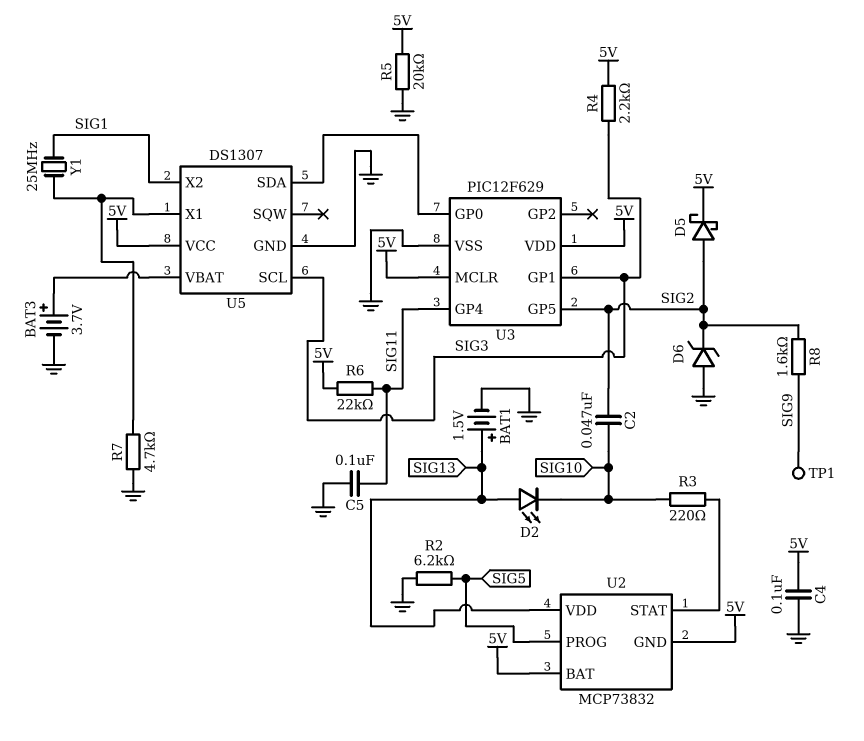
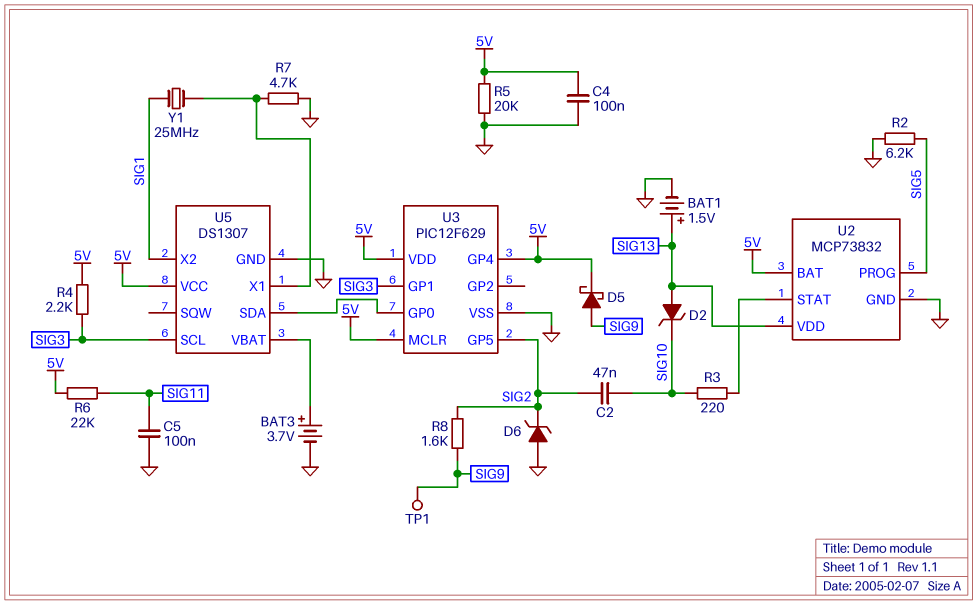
D2: LED (A SIG13, K SIG10) -> zener (A SIG13, K SIG10)
D5: schottky (A SIG2, K 5V) -> schottky (A SIG9, K 5V)
U2 pin GND: 5V -> GND
U3 pin GP4: SIG11 -> 5V

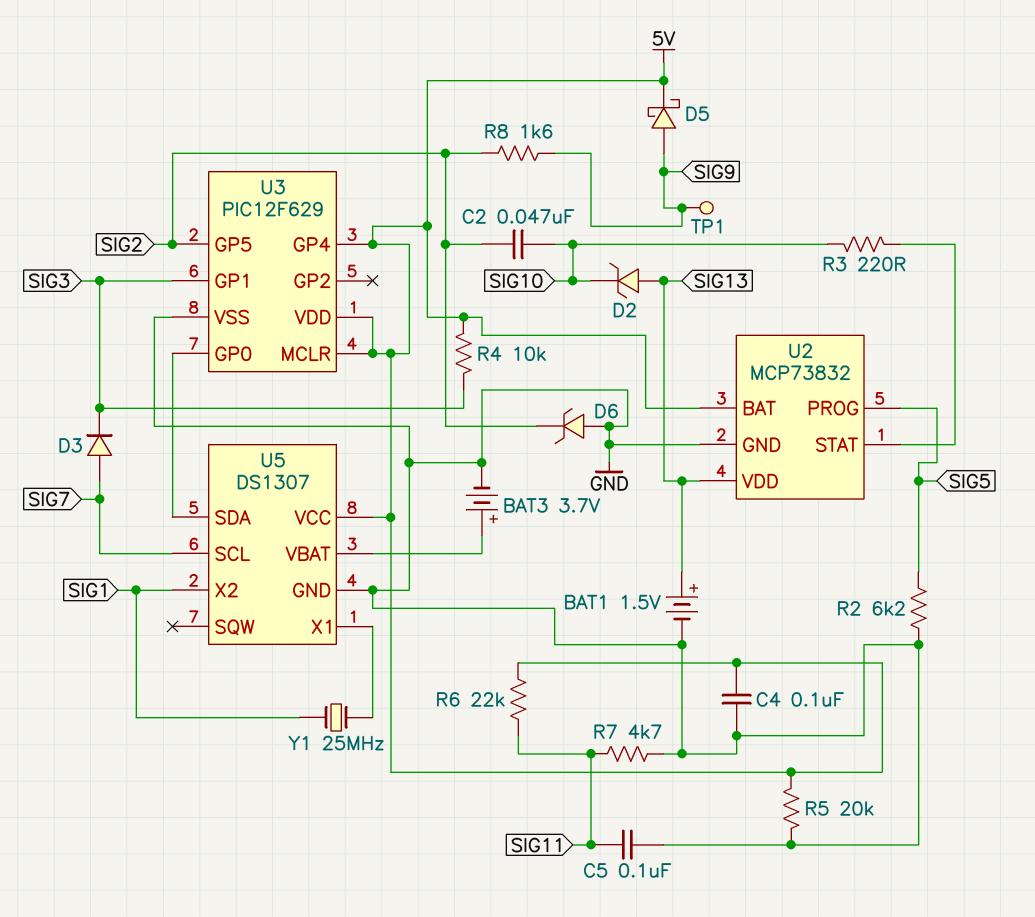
D3: none -> diode (A SIG7, K SIG3)
R4: 2.2k (5V, SIG3) -> 10k (5V, SIG3)
R7: 4.7k (GND, U5/X1) -> 4.7k (GND, SIG11)
U5 pin SCL: SIG3 -> SIG7

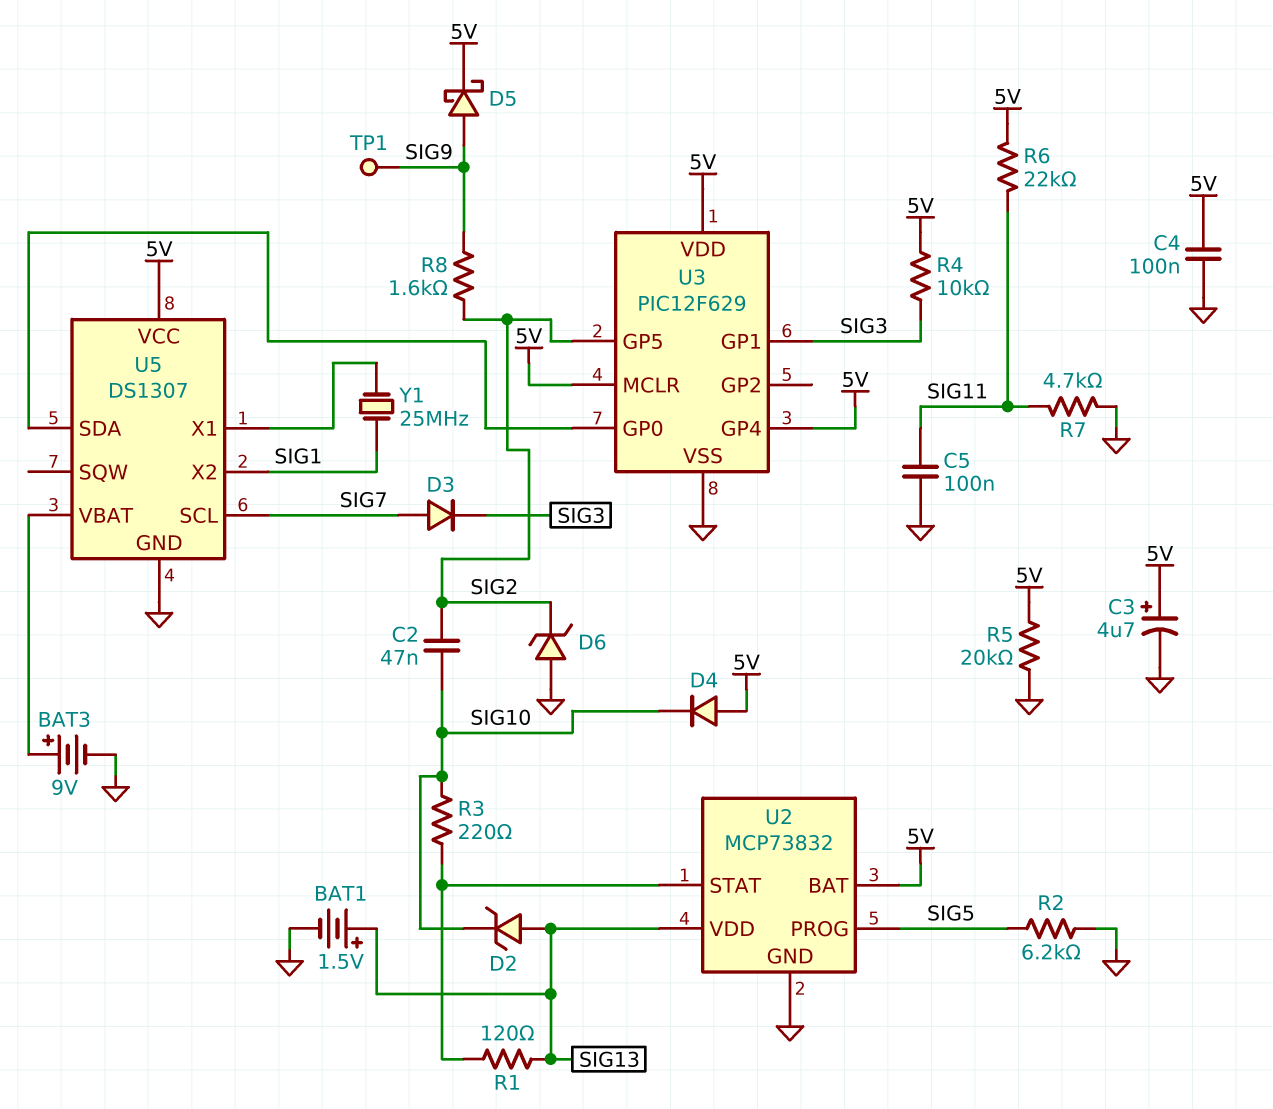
BAT3: 3.7V (plus U5/VBAT, minus GND) -> 9V (plus U5/VBAT, minus GND)
C3: none -> 4.7uF (plus 5V, minus GND)
D4: none -> diode (A 5V, K SIG10)
R1: none -> 120 (SIG13, U2/STAT)

